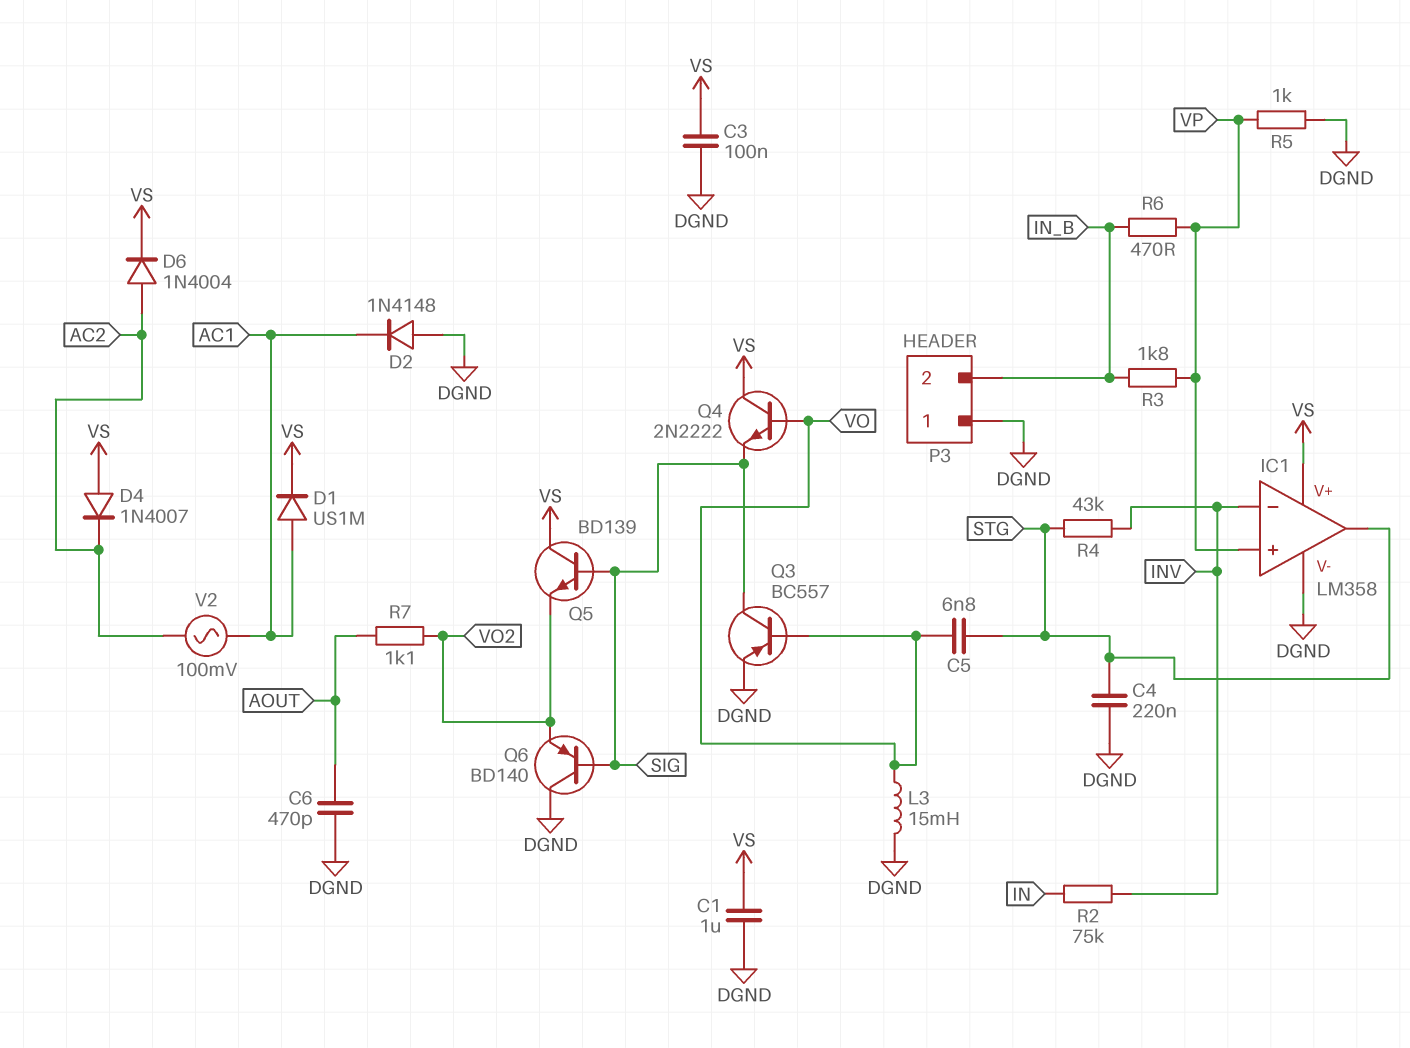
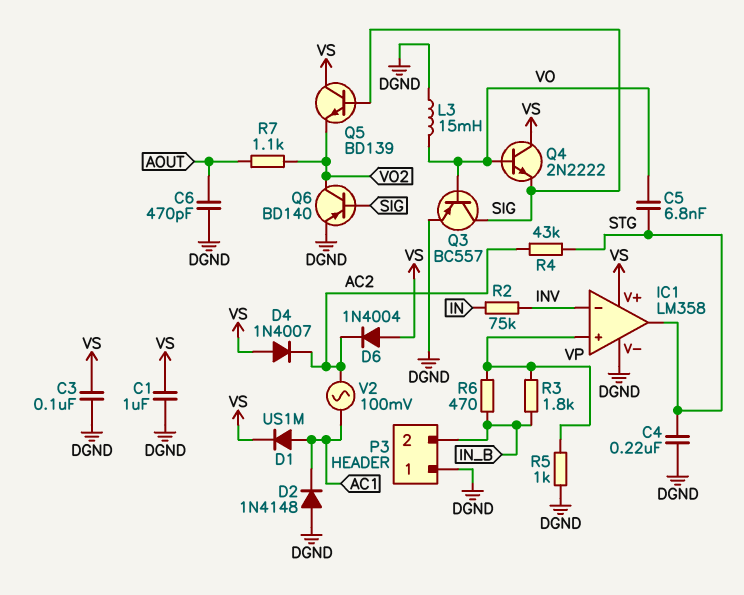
D6: diode 1N4004 (A AC2, K VS) -> diode 1N4004 (A VS, K AC2)
Q6: PNP BD140 (B SIG, C DGND, E VO2) -> PNP BD140 (B SIG, C VO2, E DGND)
R4: 43k (INV, STG) -> 43k (AC2, STG)

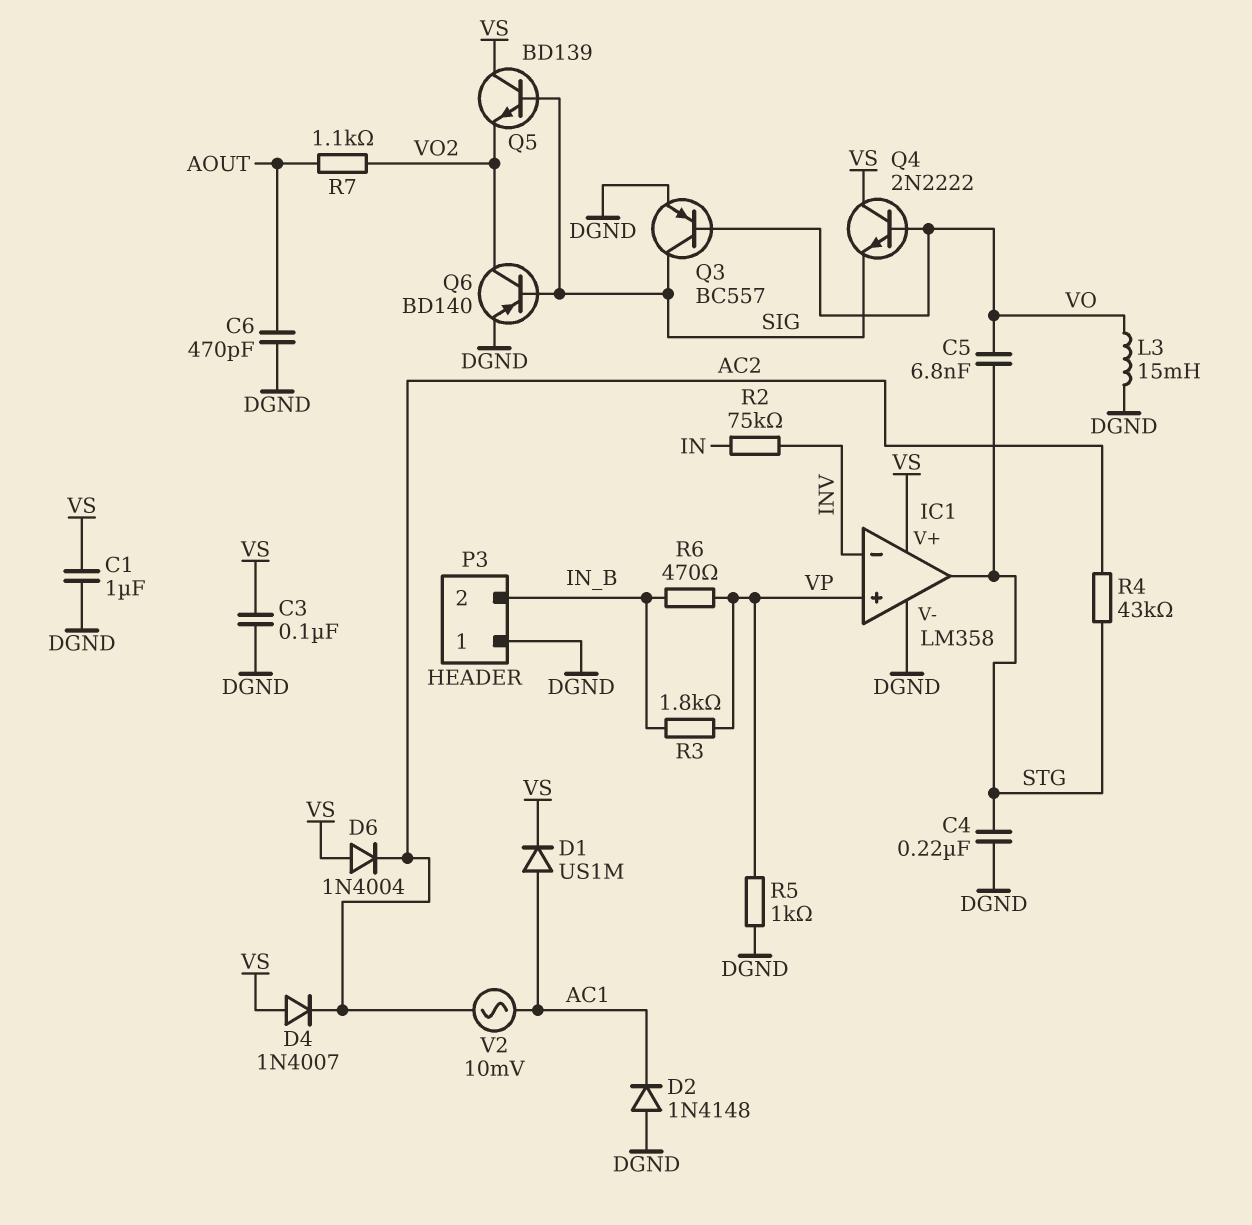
V2: AC 100mV (AC1, AC2) -> AC 10mV (AC1, AC2)

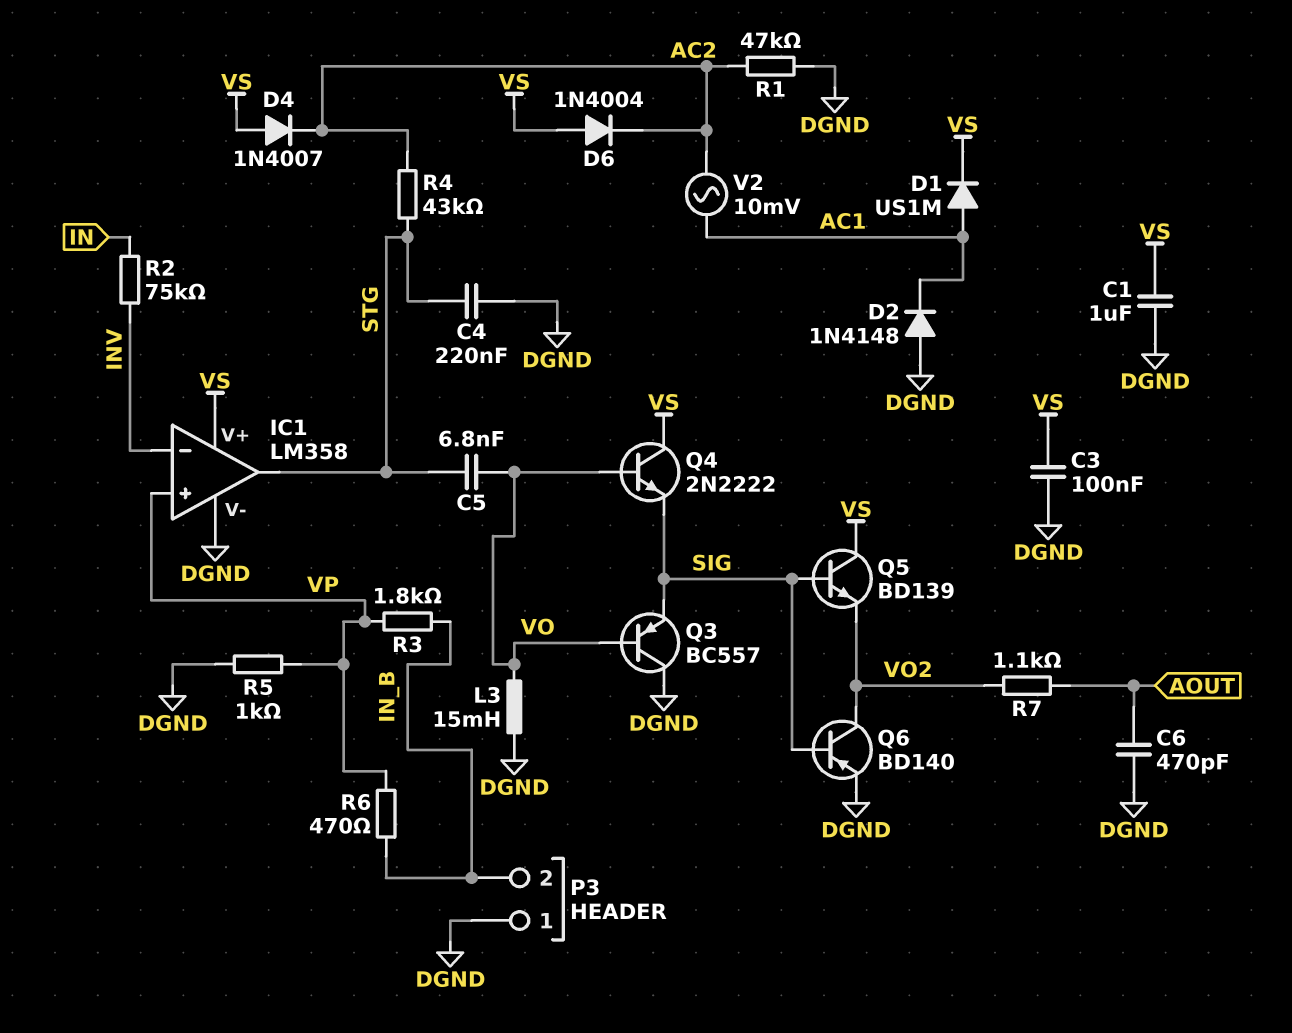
Q3: PNP BC557 (B VO, C SIG, E DGND) -> PNP BC557 (B VO, C DGND, E SIG)
R1: none -> 47k (AC2, DGND)

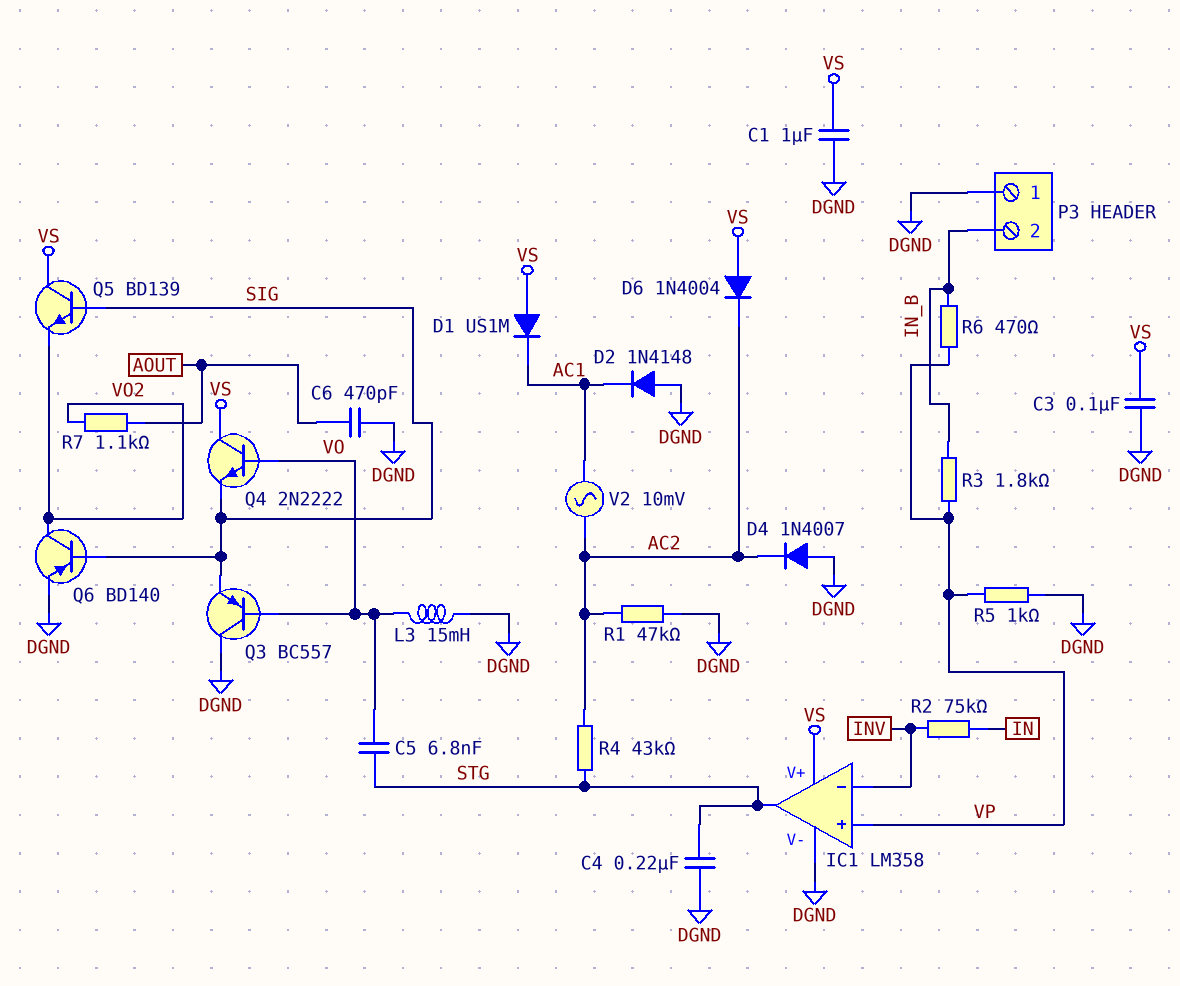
D1: diode US1M (A AC1, K VS) -> diode US1M (A VS, K AC1)
D4: diode 1N4007 (A VS, K AC2) -> diode 1N4007 (A DGND, K AC2)

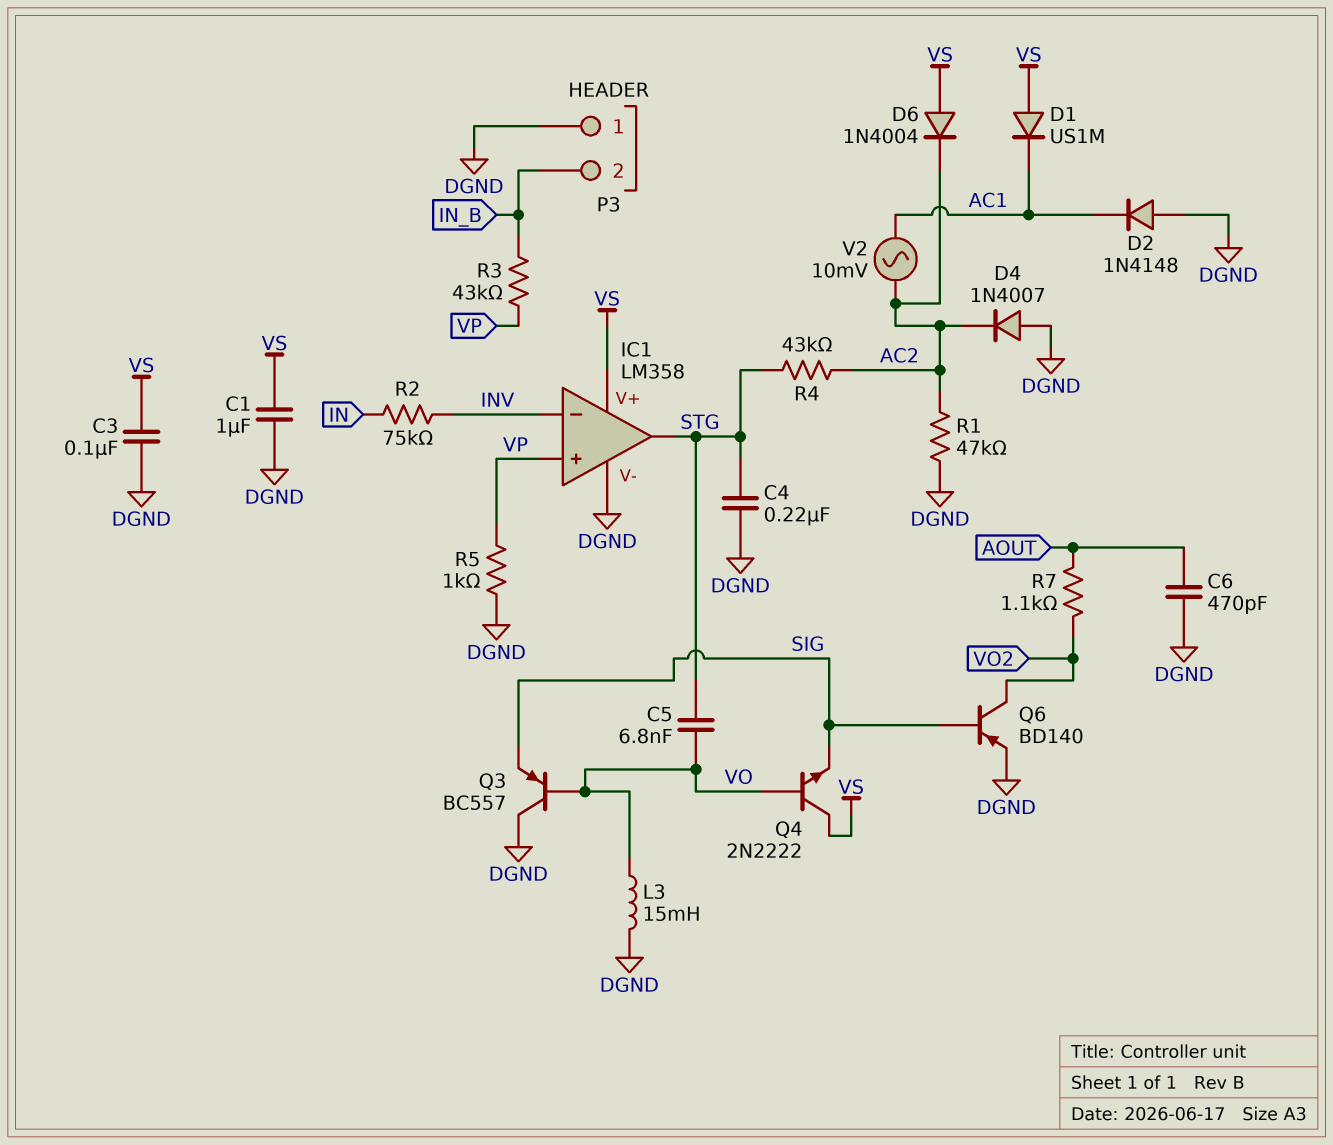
Q5: NPN BD139 (B SIG, C VS, E VO2) -> none
R3: 1.8k (IN_B, VP) -> 43k (IN_B, VP)
R6: 470 (IN_B, VP) -> none

